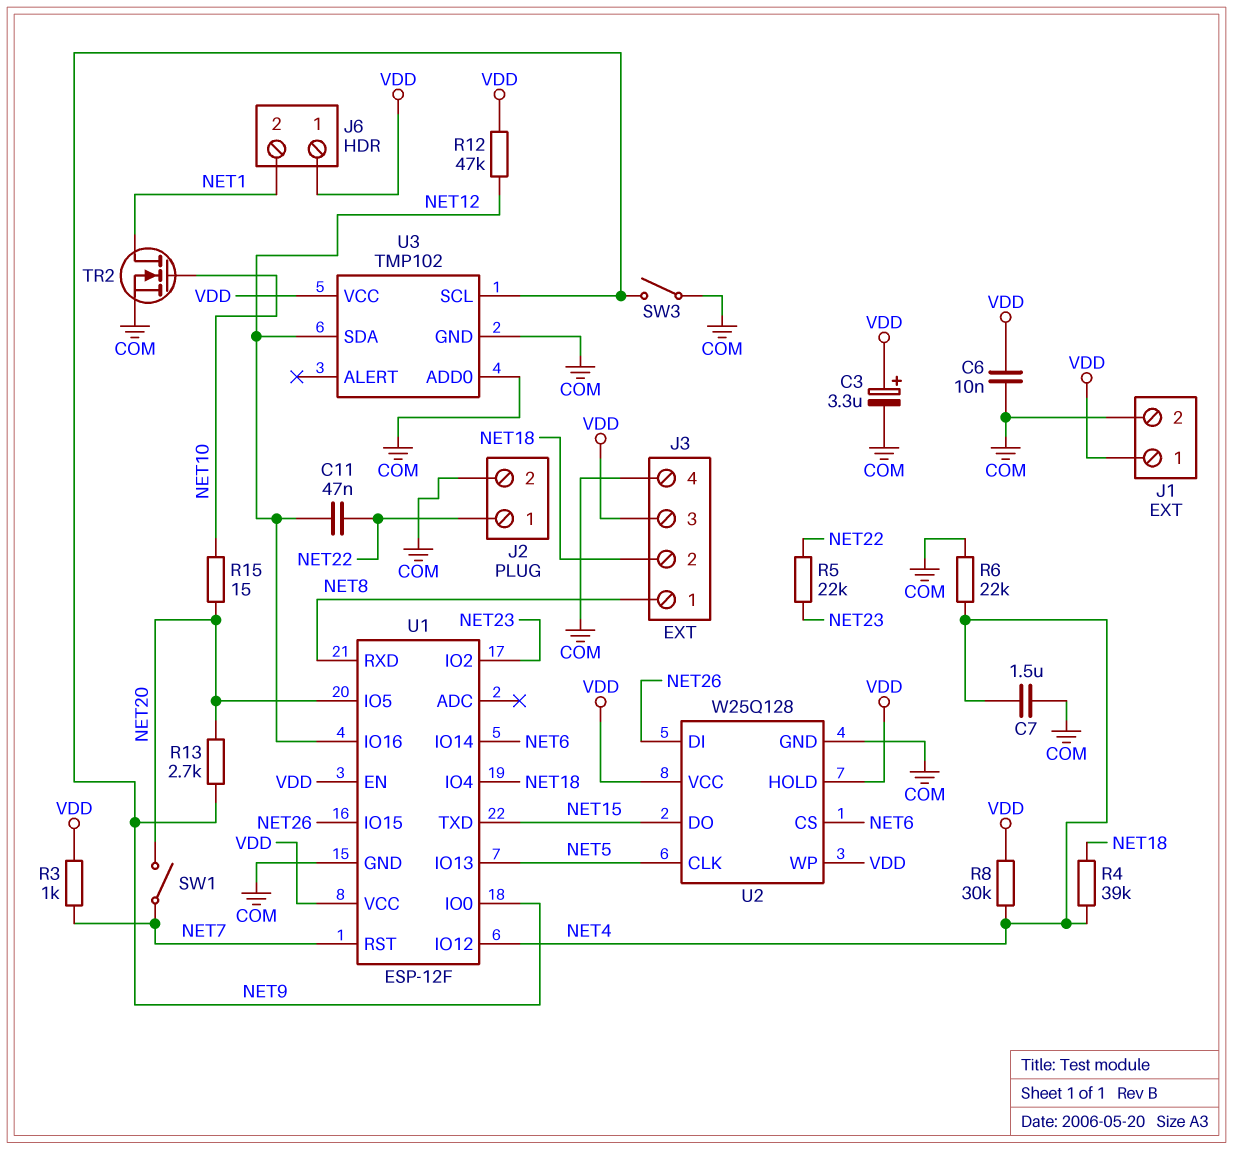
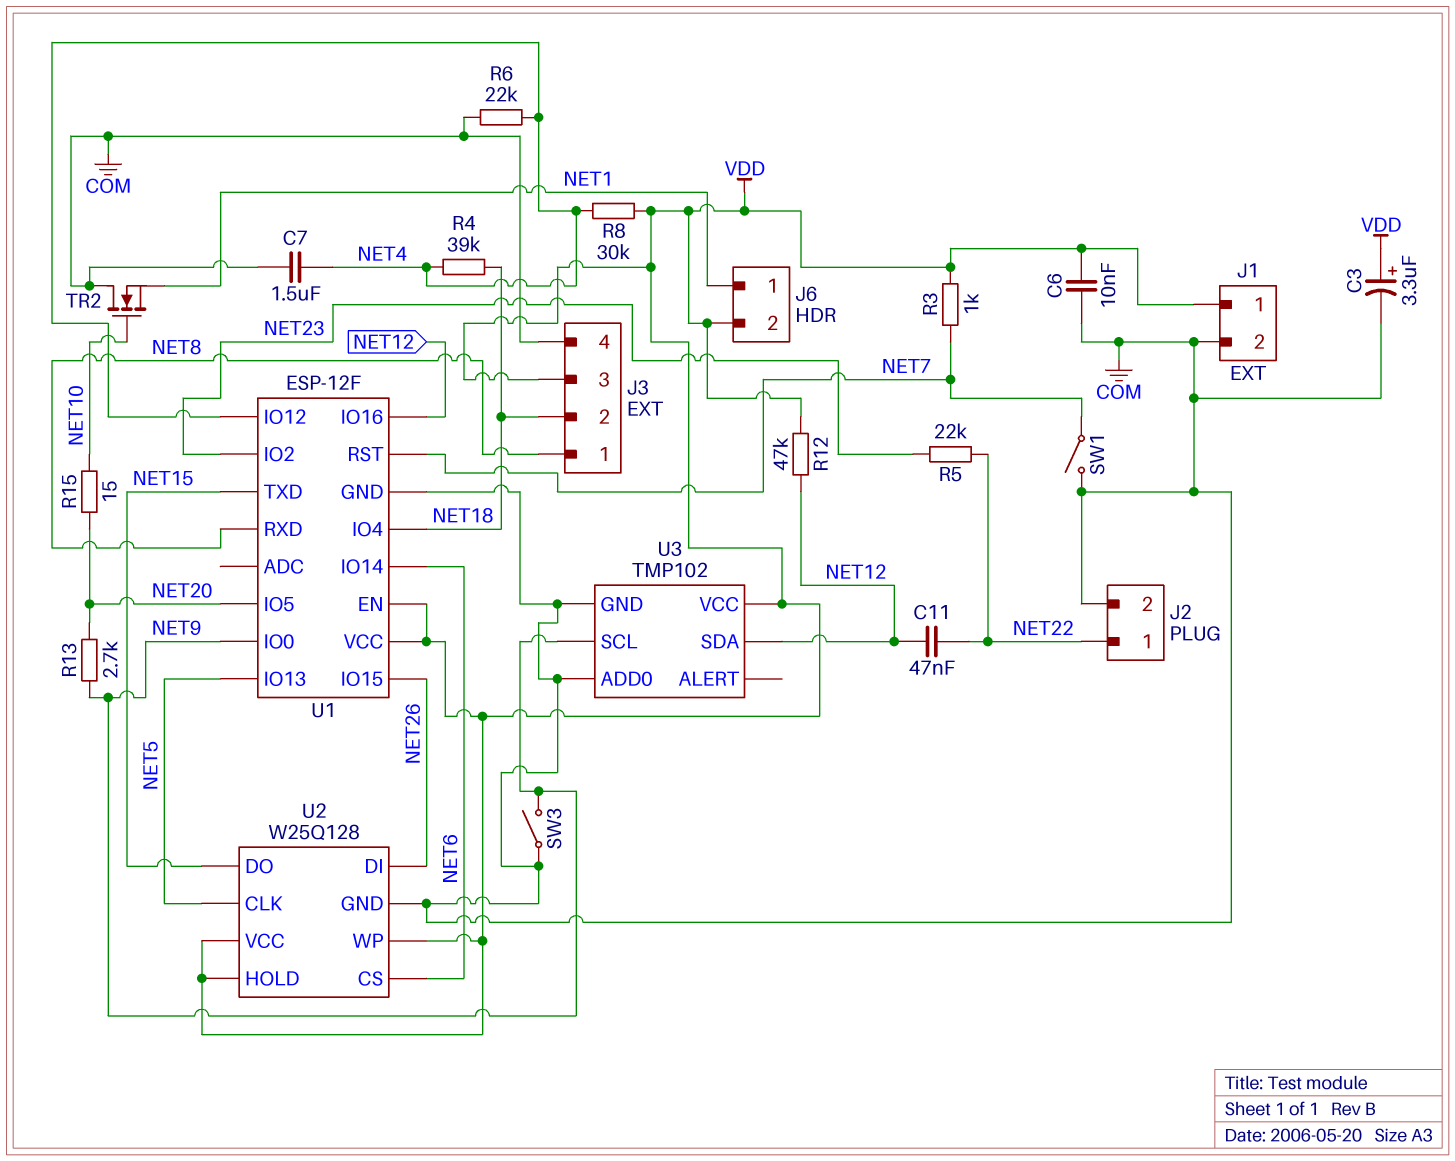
J6 pin 1: VDD -> NET1
J6 pin 2: NET1 -> VDD
SW1: switch (NET7, NET20) -> switch (COM, NET7)
TR2: NMOS (G NET10, D NET1, S COM) -> NMOS (G NET10, D COM, S NET1)

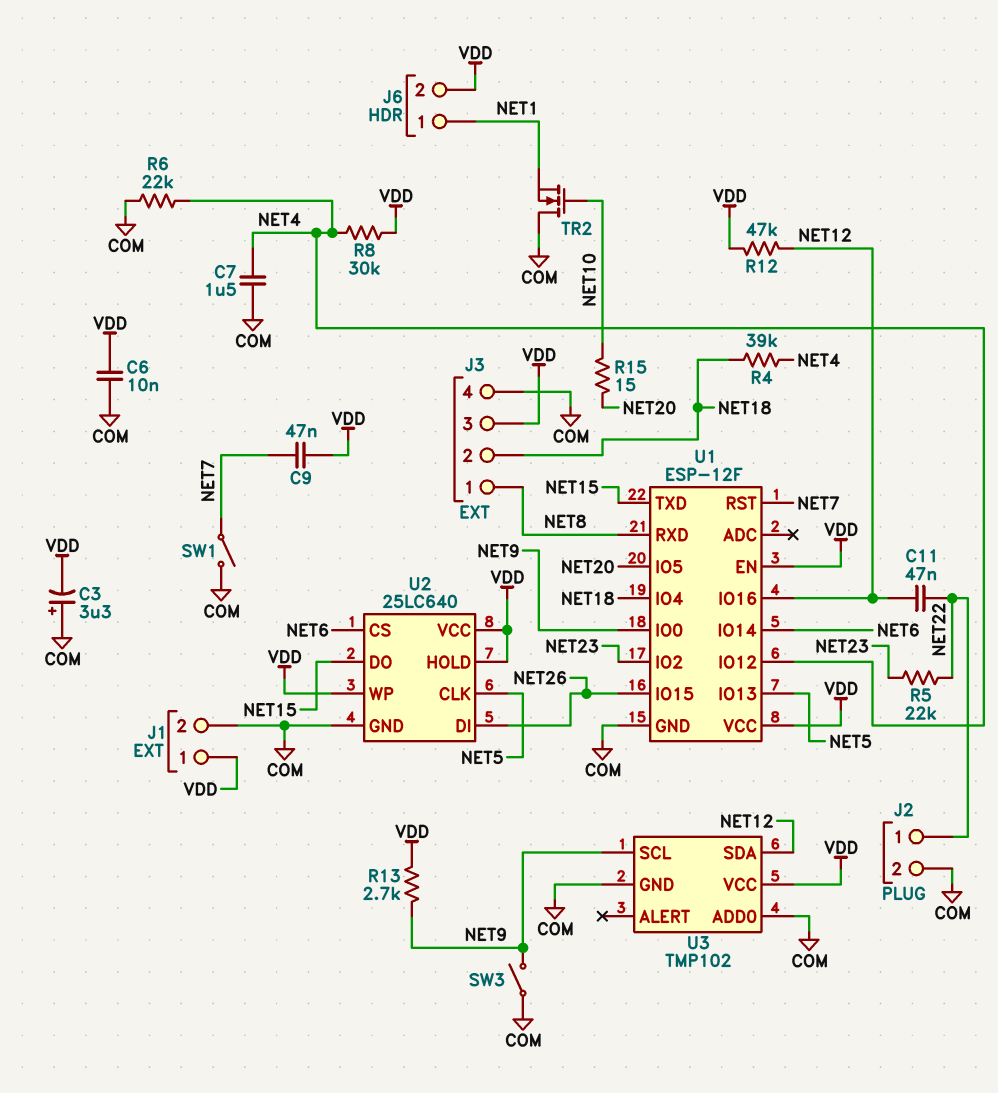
C3: 3.3uF (plus VDD, minus COM) -> 3.3uF (plus COM, minus VDD)
C9: none -> 47nF (NET7, VDD)
R3: 1k (NET7, VDD) -> none
R13: 2.7k (NET9, NET20) -> 2.7k (NET9, VDD)
U2: W25Q128 -> 25LC640

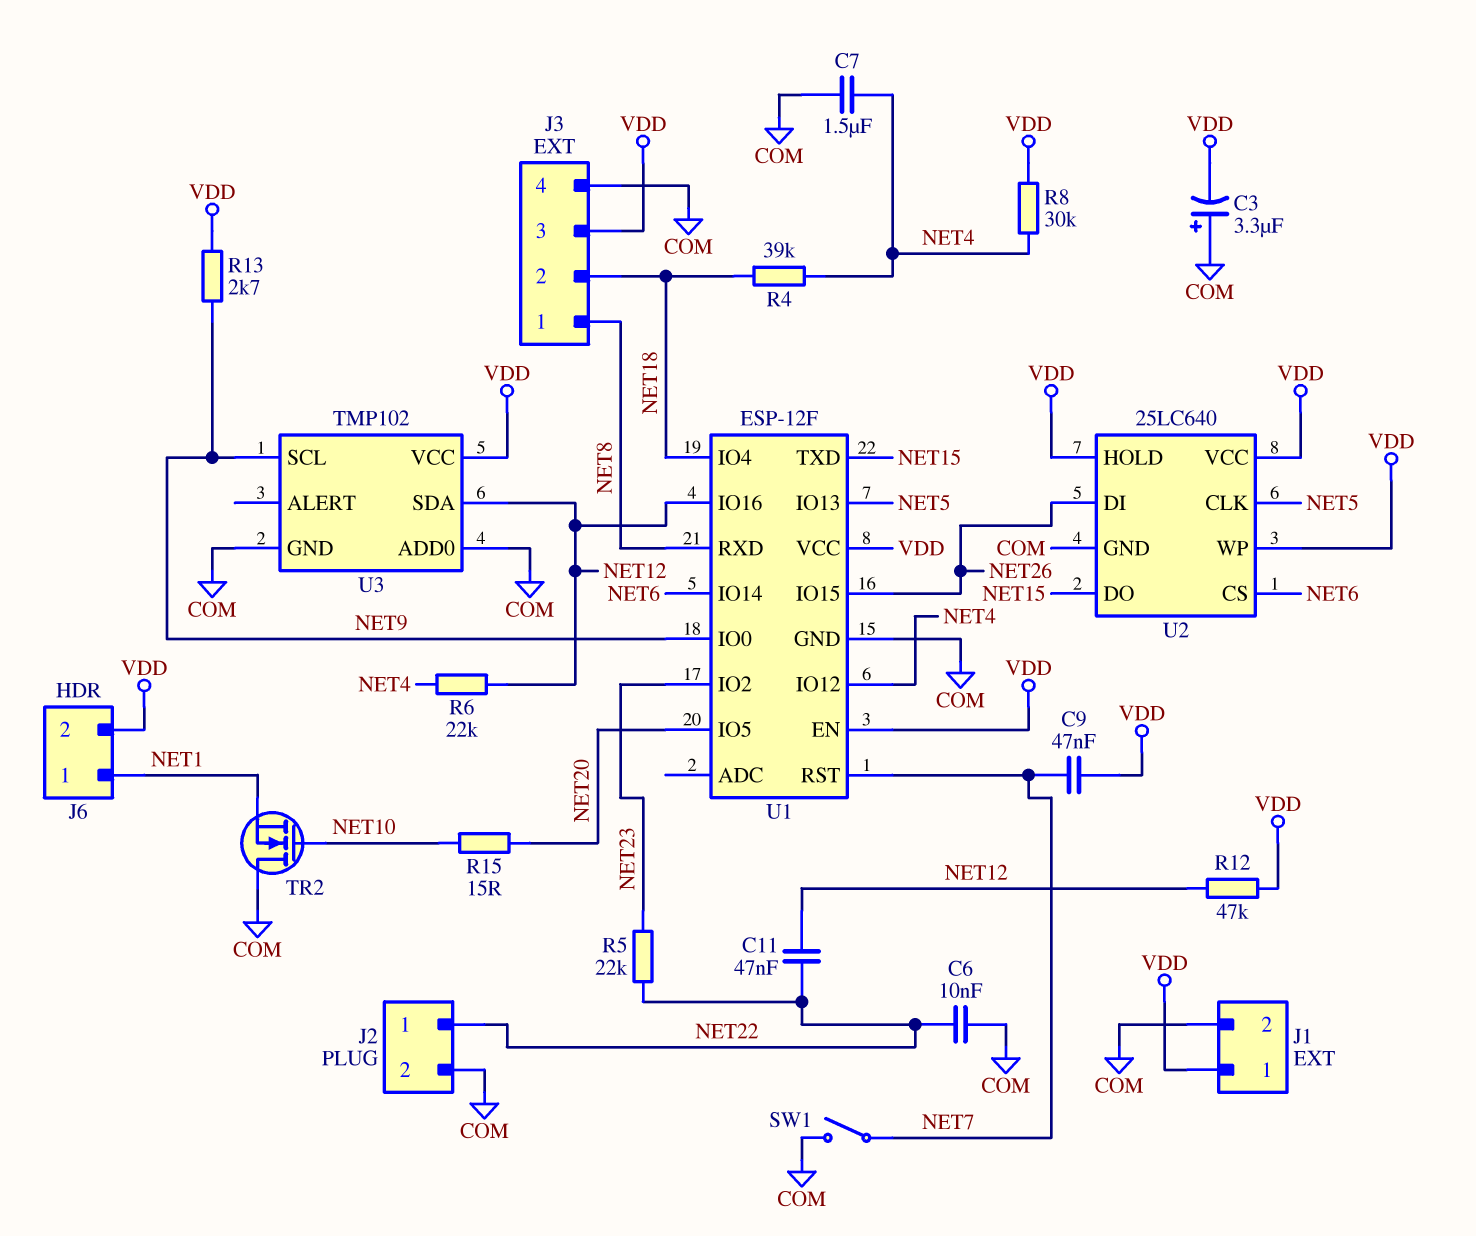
C6: 10nF (COM, VDD) -> 10nF (COM, NET22)
R6: 22k (COM, NET4) -> 22k (NET4, NET12)
SW3: switch (COM, NET9) -> none

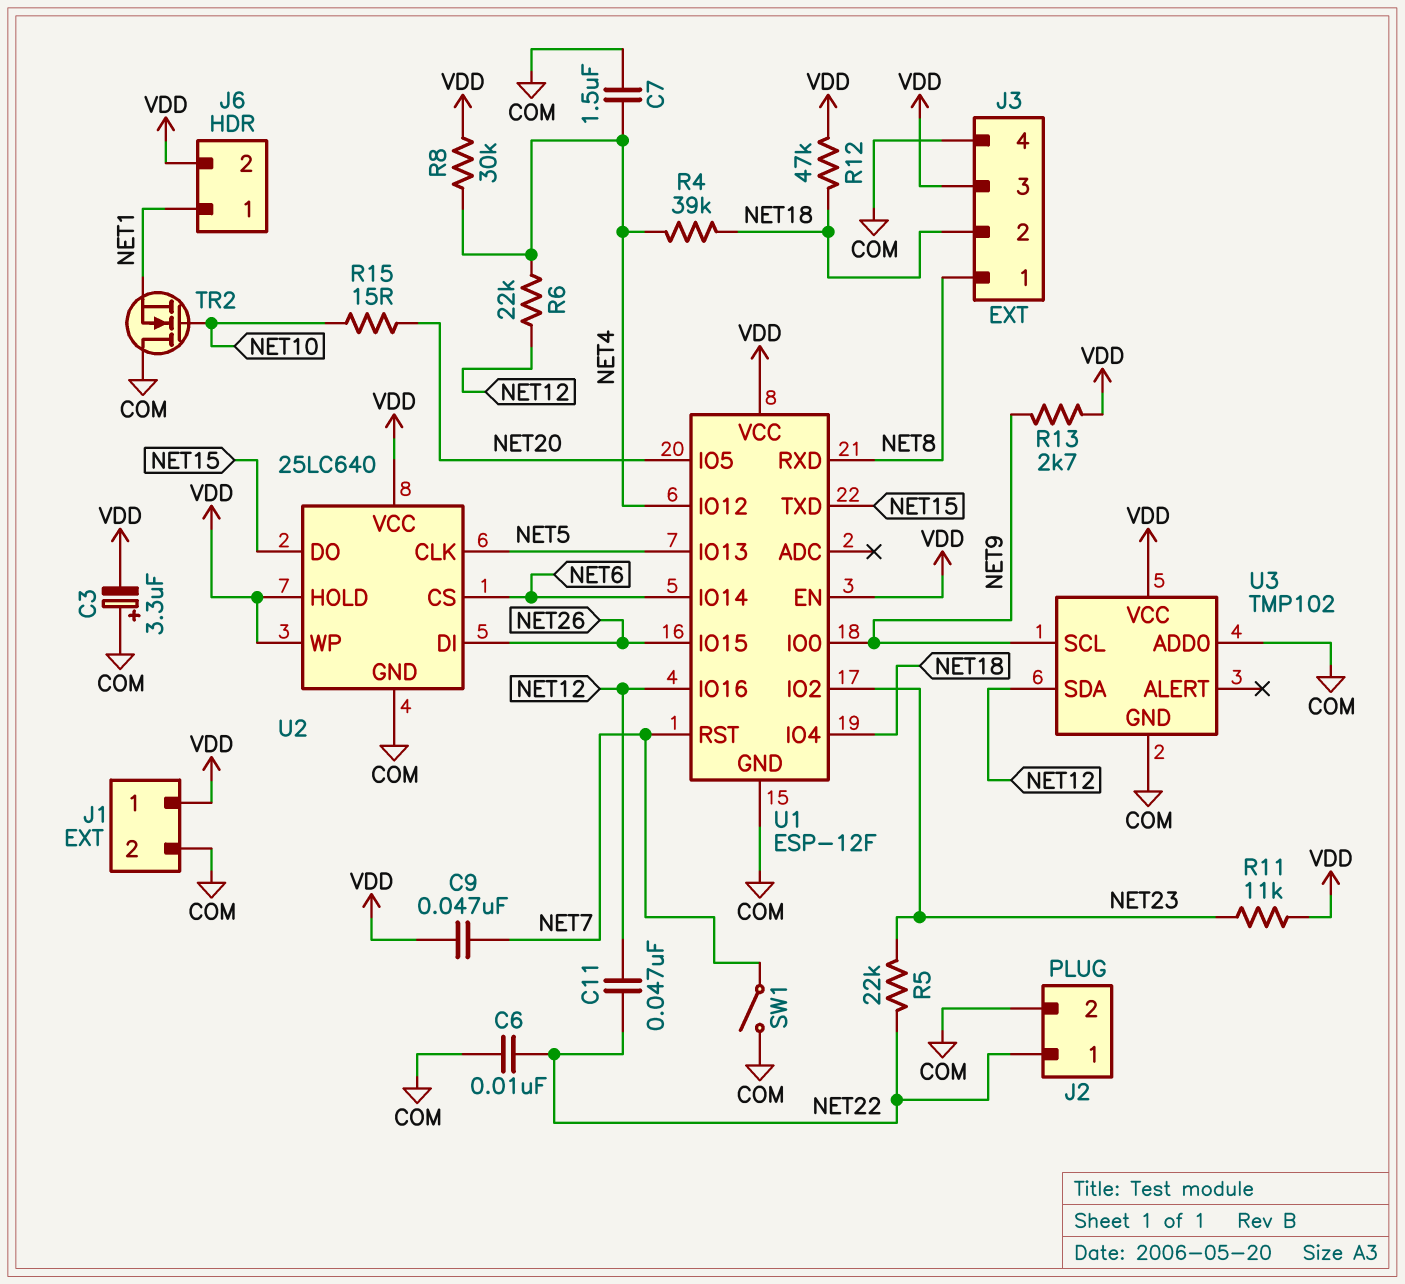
R11: none -> 11k (NET23, VDD)
R12: 47k (NET12, VDD) -> 47k (NET18, VDD)

